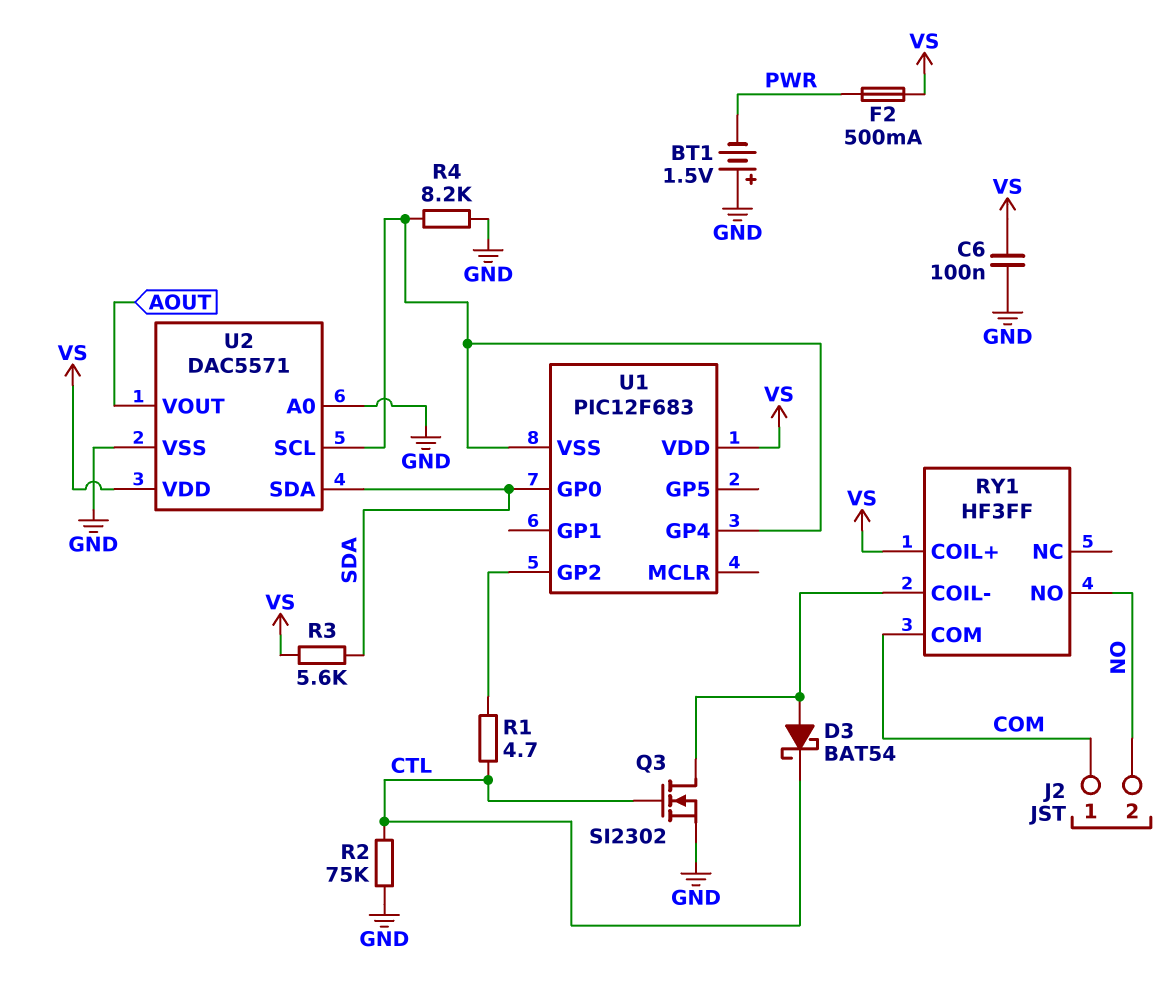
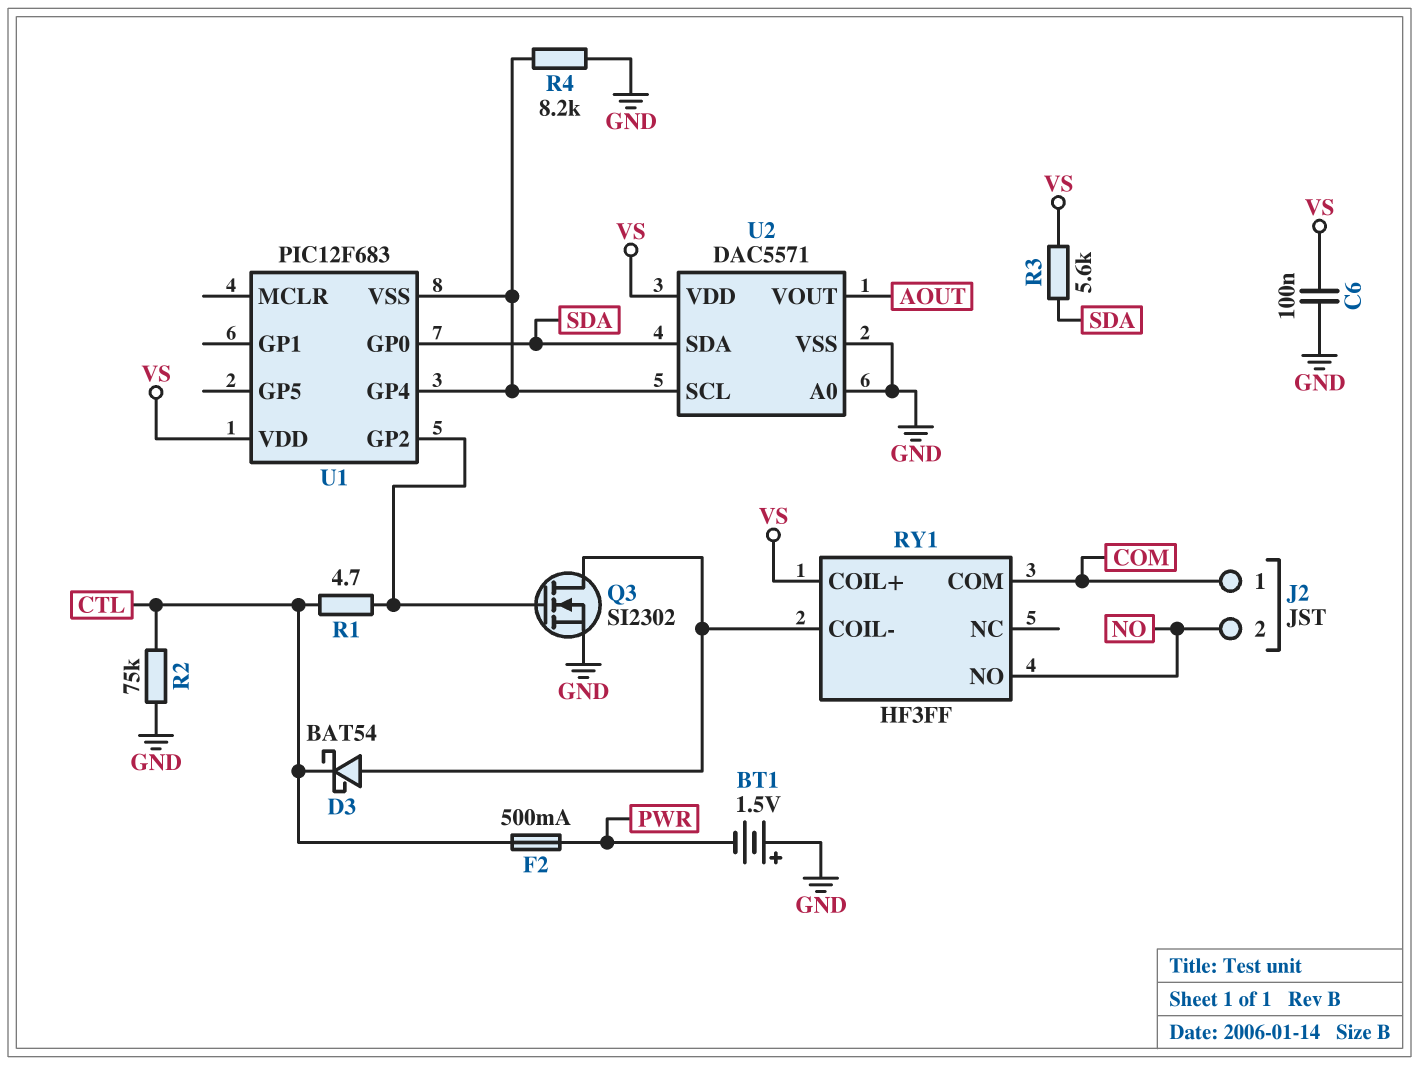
F2: 500mA (PWR, VS) -> 500mA (CTL, PWR)
Q3: NMOS SI2302 (G CTL, D RY1/COIL-, S GND) -> NMOS SI2302 (G U1/GP2, D RY1/COIL-, S GND)

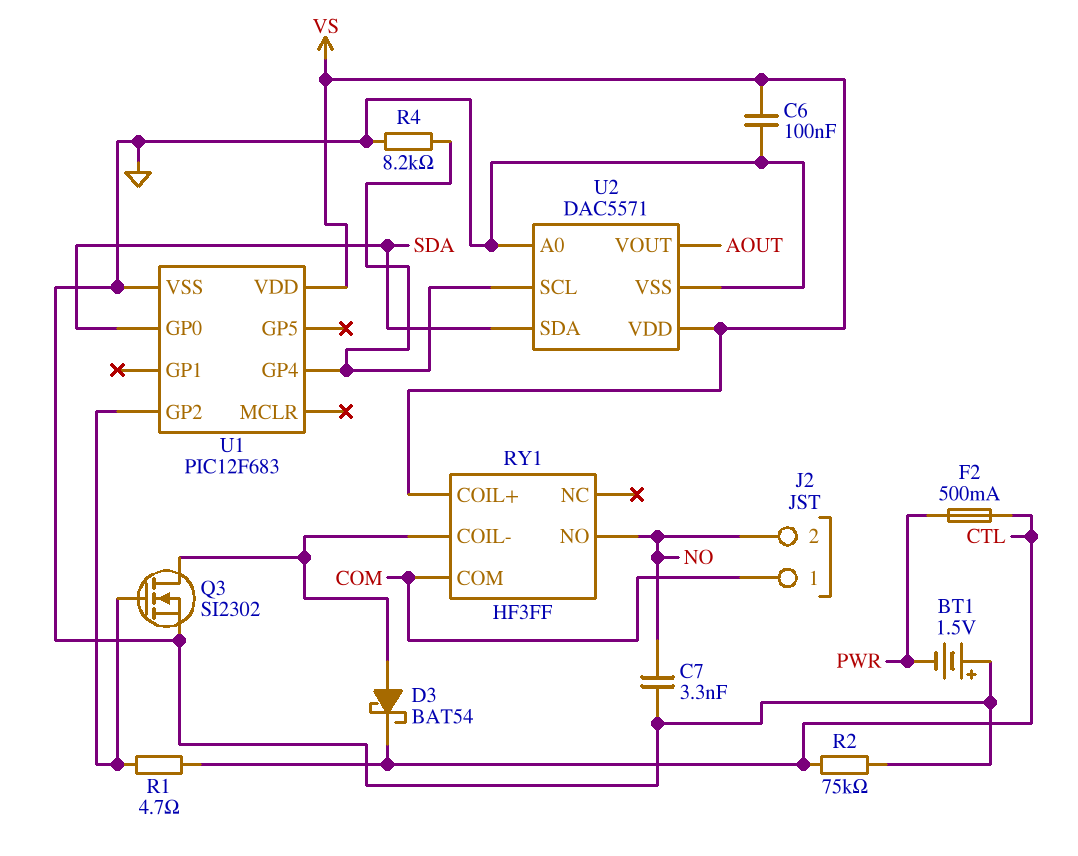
C7: none -> 3.3nF (GND, NO)
R3: 5.6k (SDA, VS) -> none
U1 pin VSS: U1/GP4 -> GND

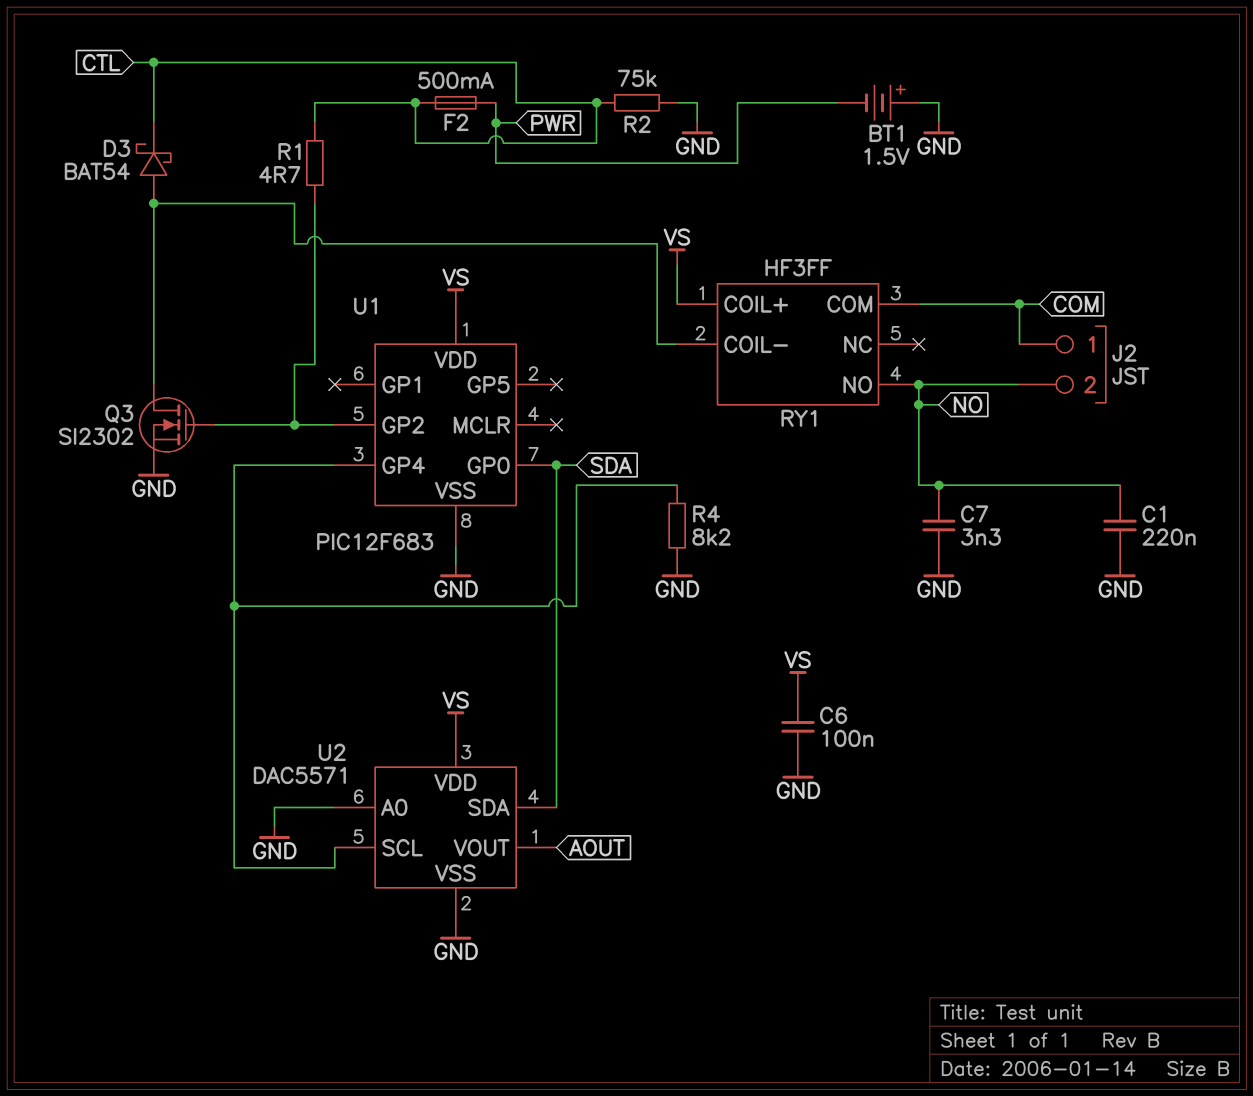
C1: none -> 220nF (GND, NO)

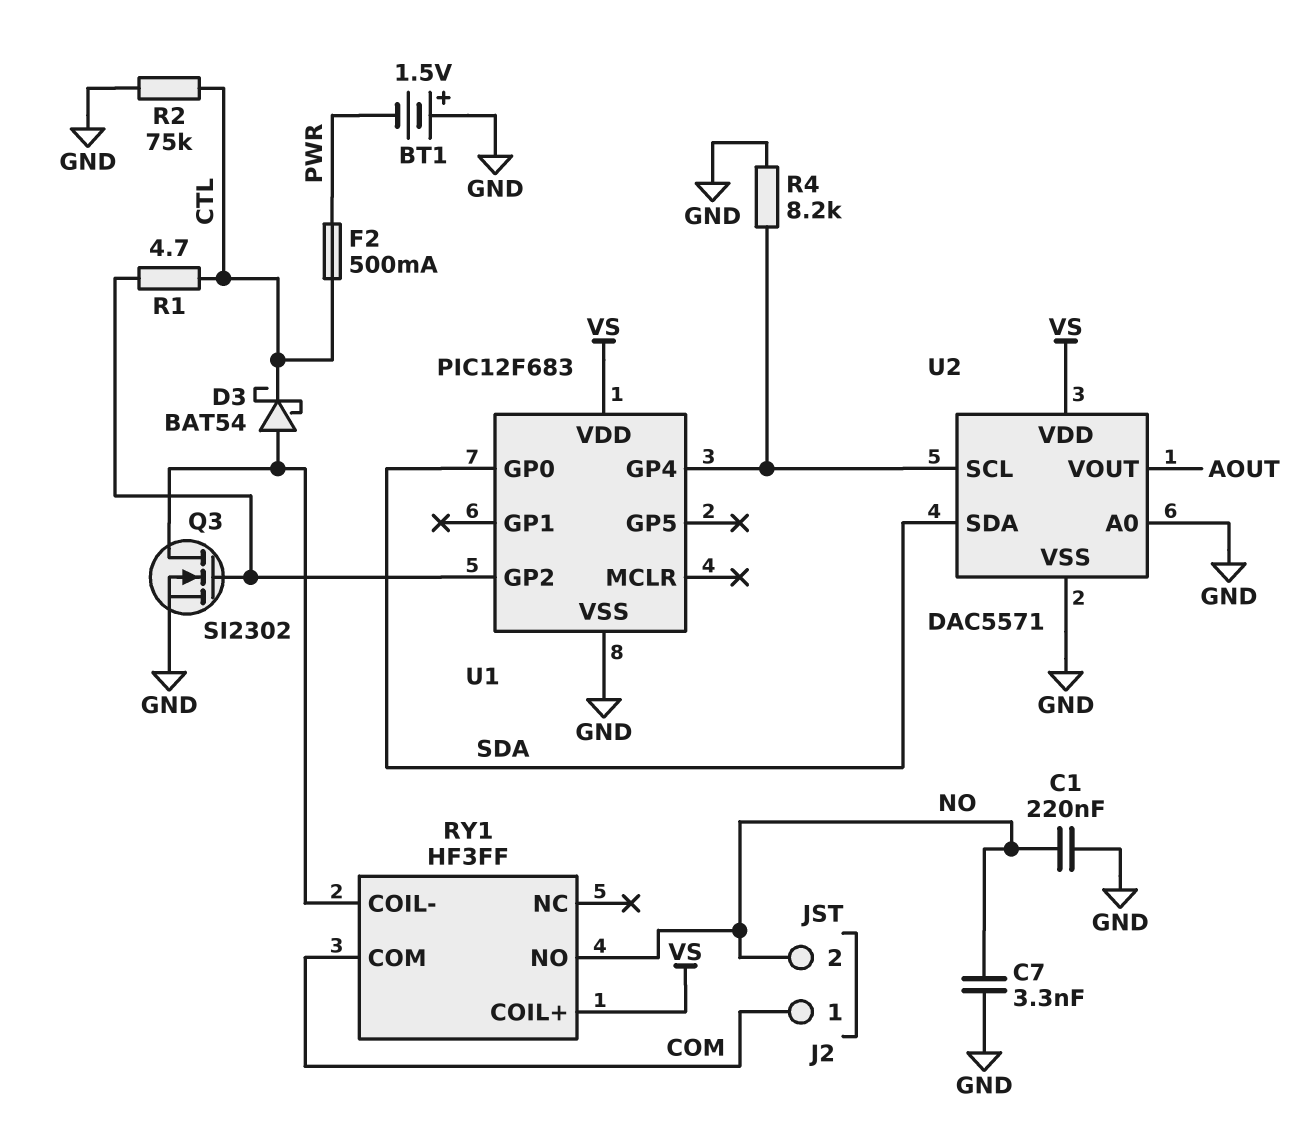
C6: 100nF (GND, VS) -> none

